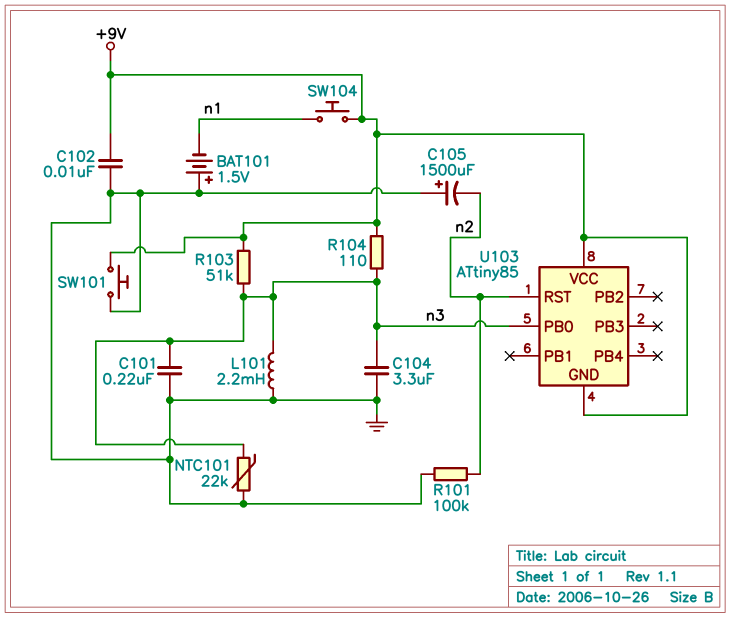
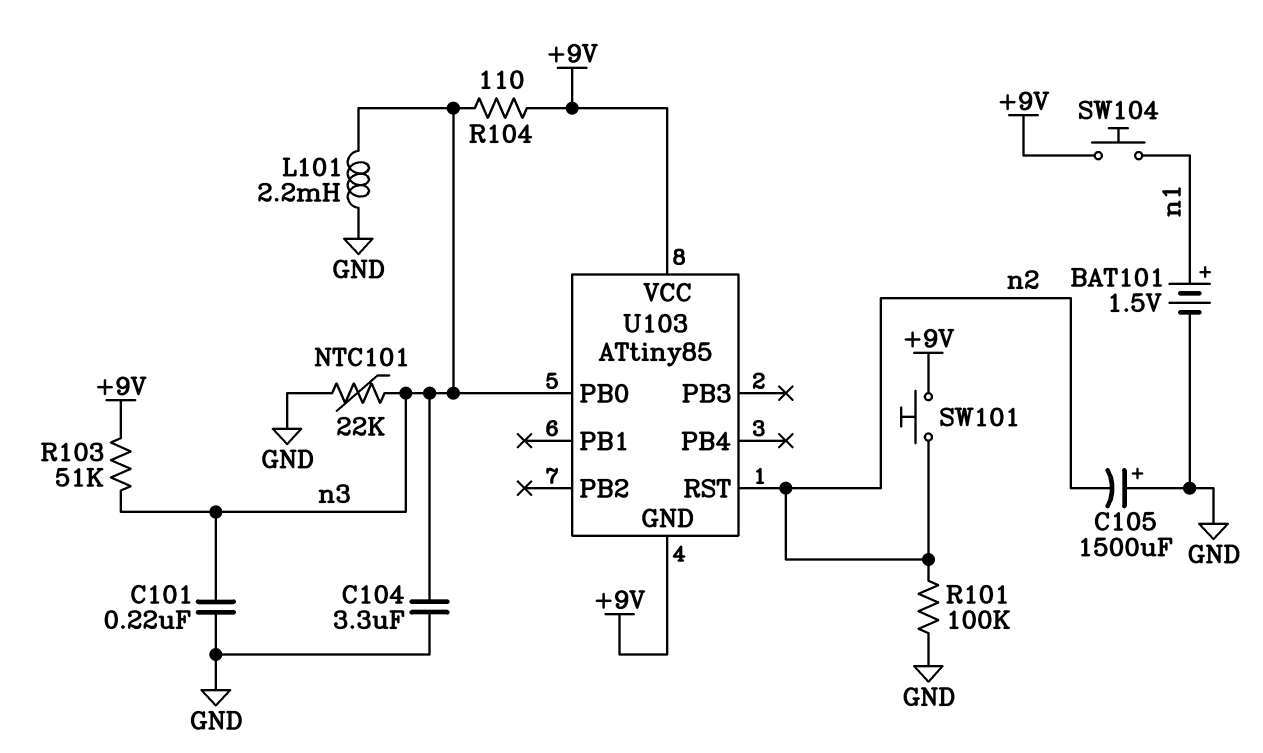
BAT101: 1.5V (plus GND, minus n1) -> 1.5V (plus n1, minus GND)
C102: 10nF (+9V, GND) -> none
SW101: button (+9V, GND) -> button (+9V, n2)

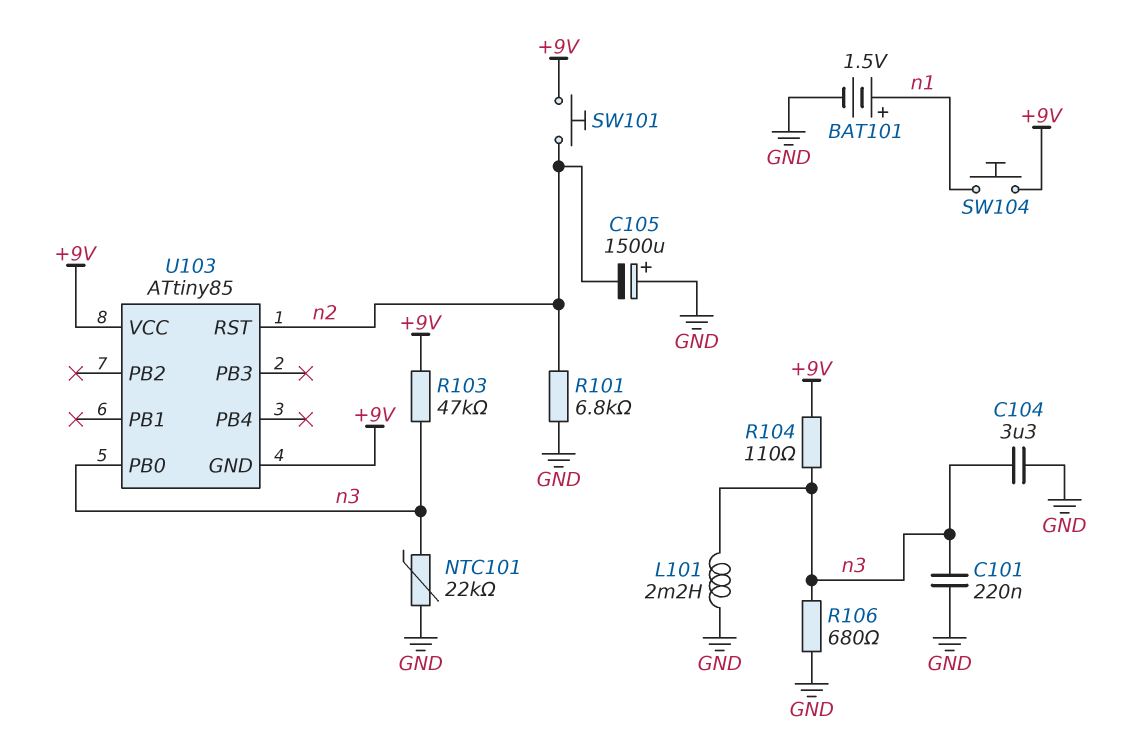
R101: 100k (GND, n2) -> 6.8k (GND, n2)
R103: 51k (+9V, n3) -> 47k (+9V, n3)
R106: none -> 680 (GND, n3)

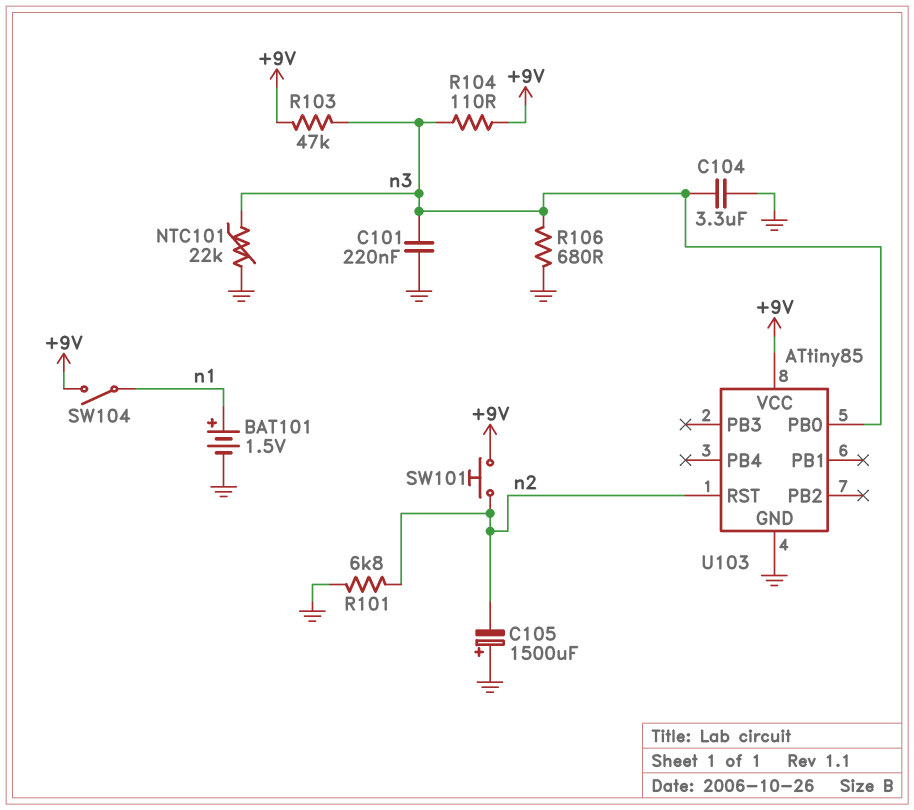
L101: 2.2mH (GND, n3) -> none
SW104: button (+9V, n1) -> switch (+9V, n1)
U103 pin GND: +9V -> GND

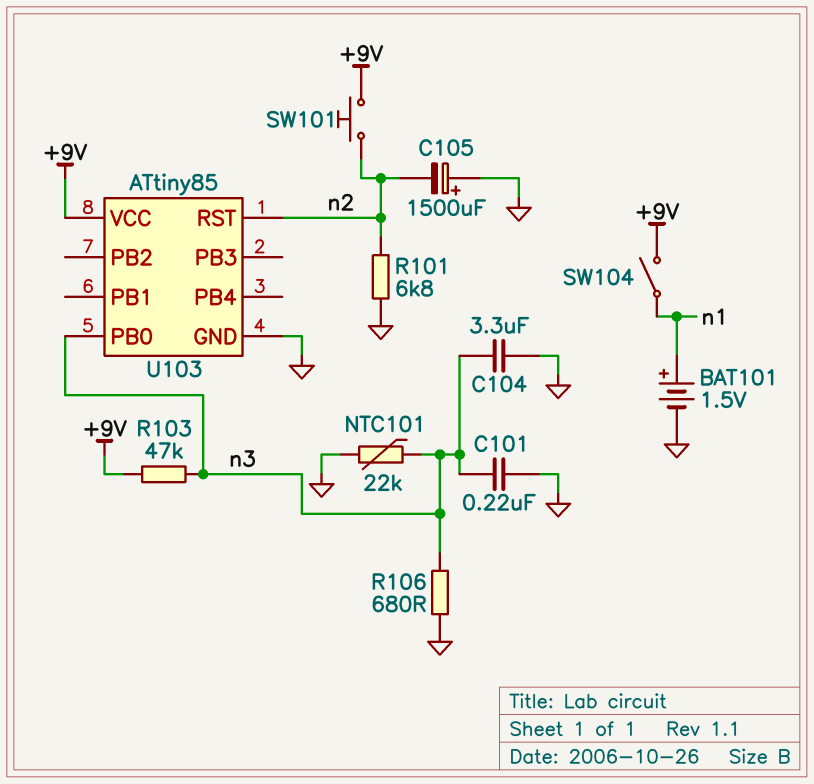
R104: 110 (+9V, n3) -> none

